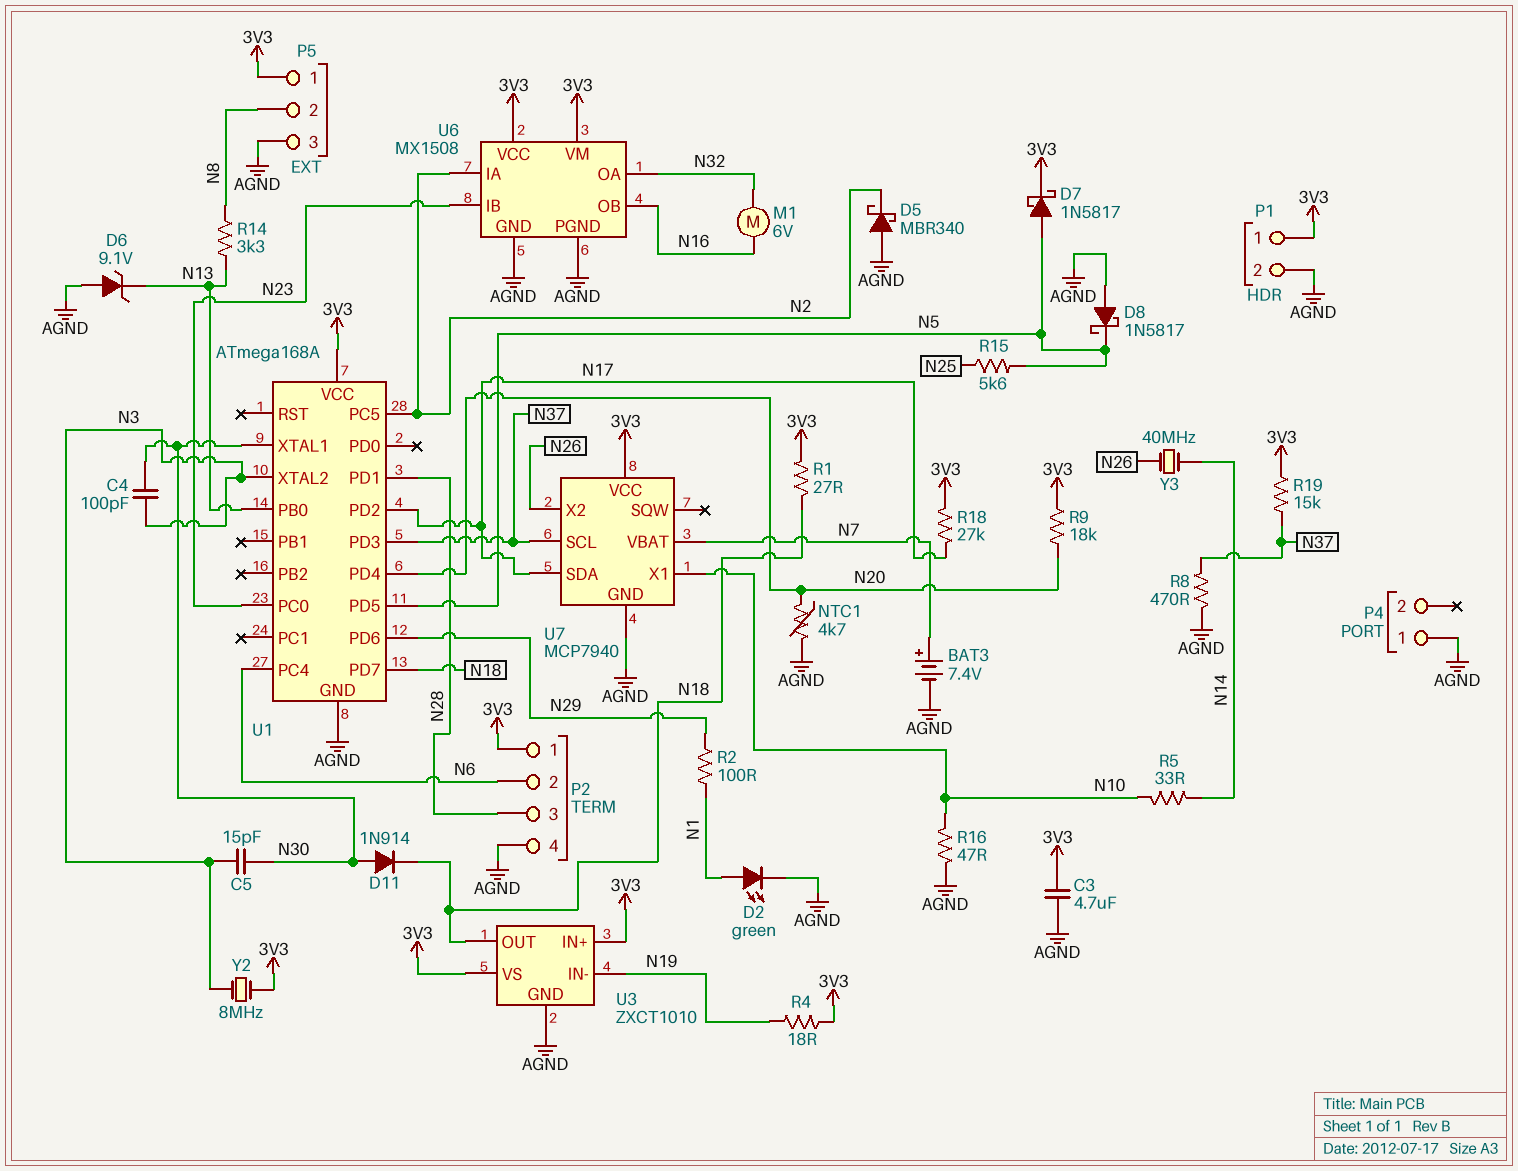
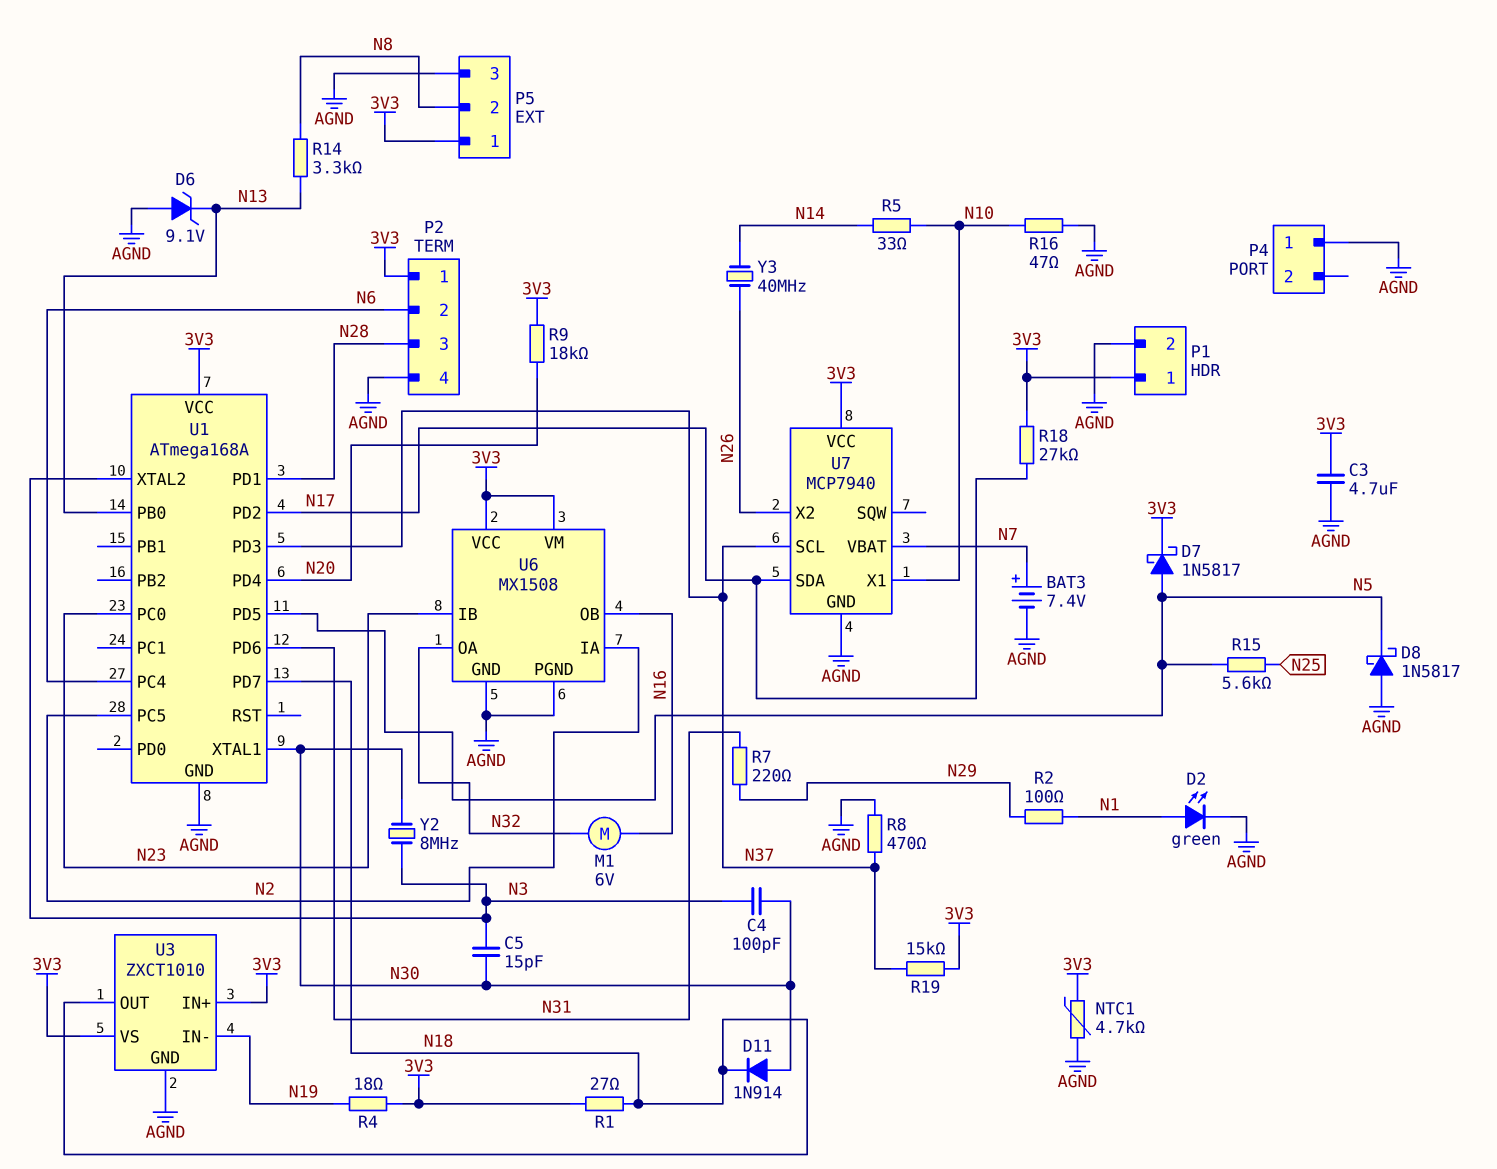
D5: schottky MBR340 (A AGND, K N2) -> none
NTC1: 4.7k (AGND, N20) -> 4.7k (3V3, AGND)
R7: none -> 220 (N29, N31)
U1 pin PD6: N29 -> N31
Y2: 8MHz (3V3, N3) -> 8MHz (N3, N30)

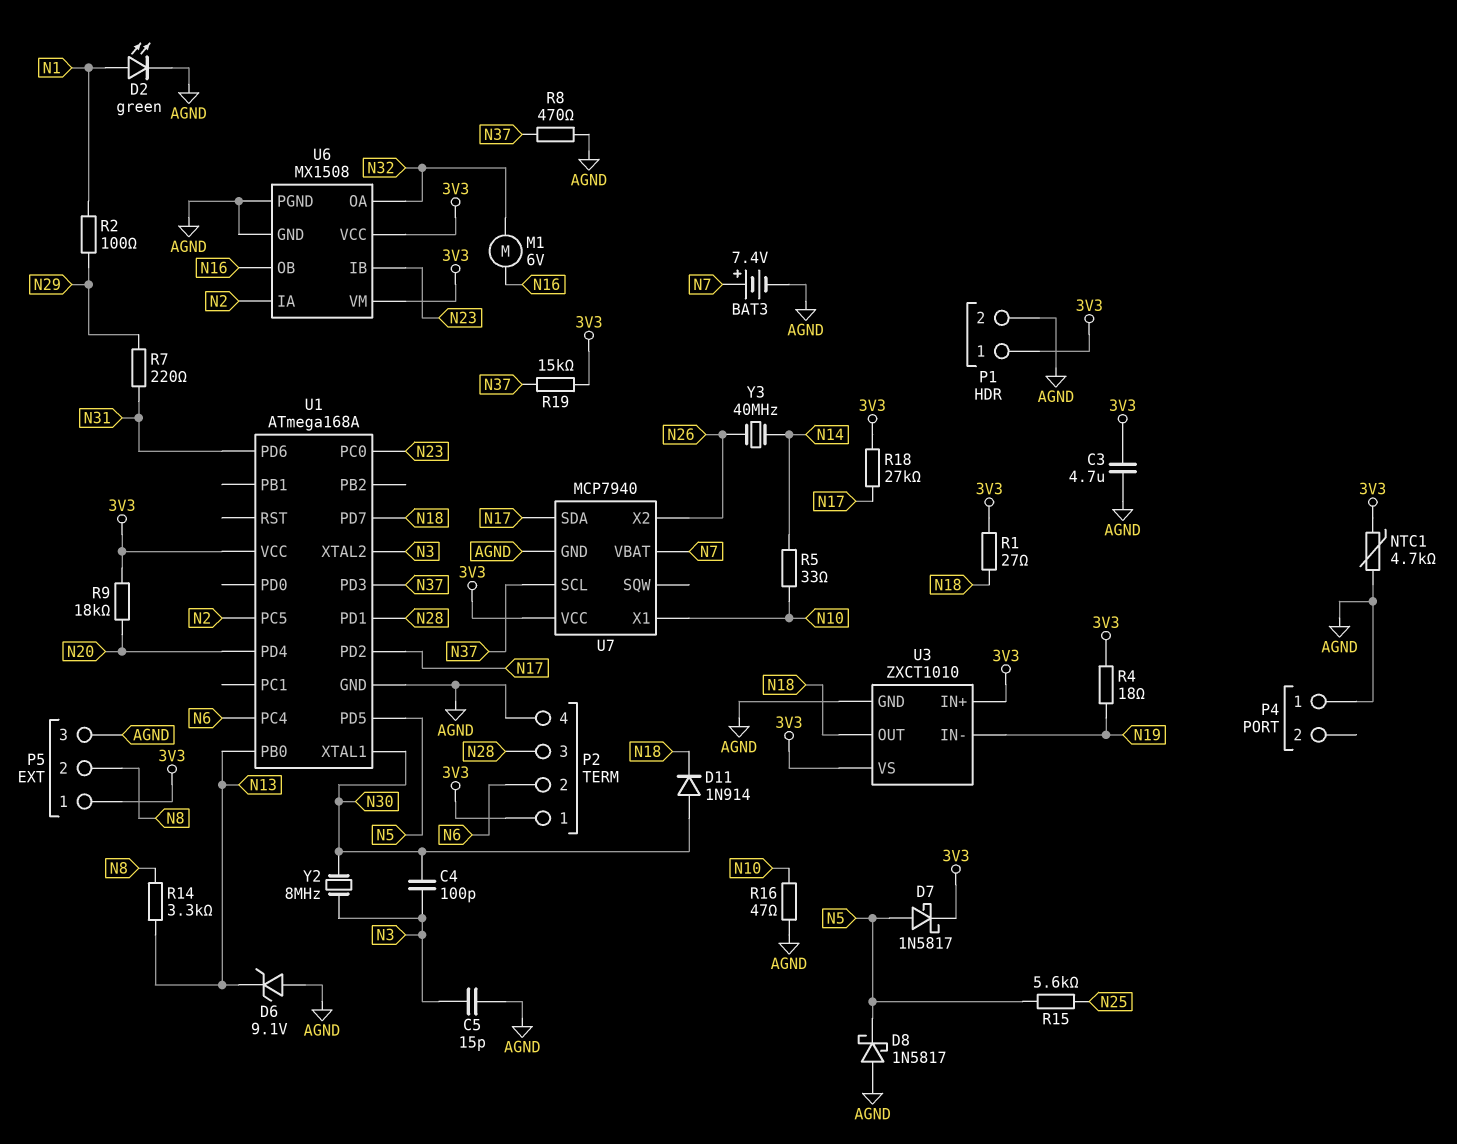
C5: 15pF (N3, N30) -> 15pF (AGND, N3)

